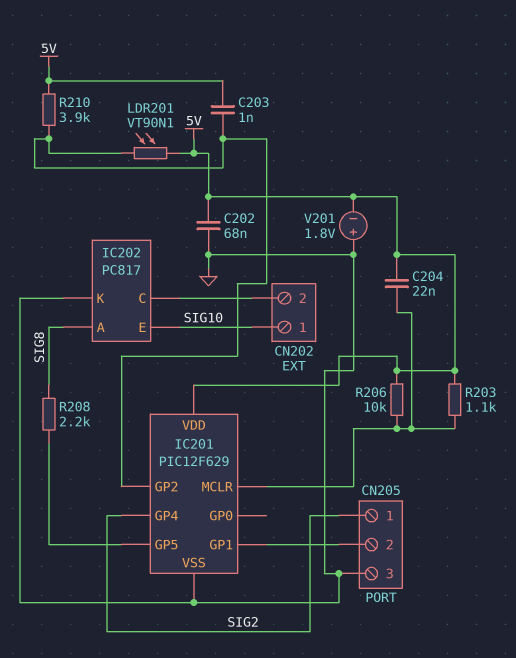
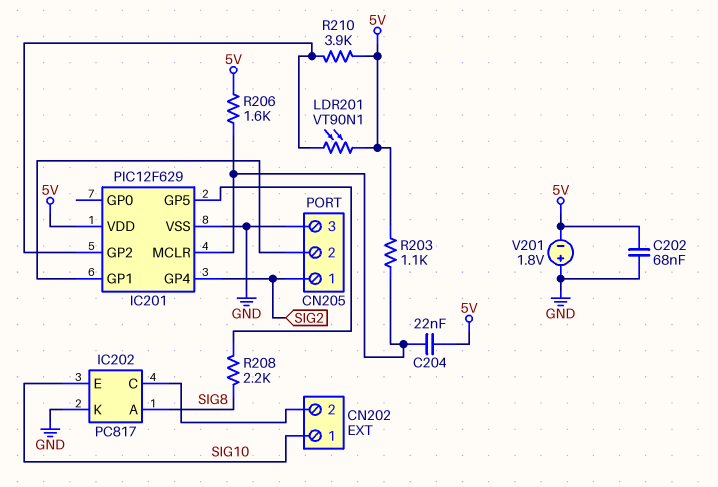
C203: 1nF (5V, IC201/GP2) -> none
R206: 10k (5V, IC201/MCLR) -> 1.6k (5V, IC201/MCLR)

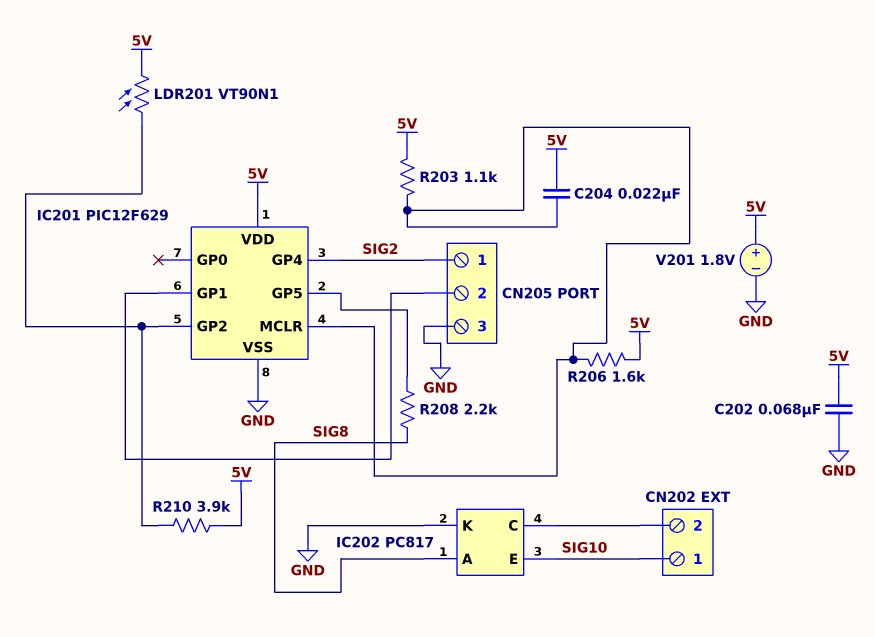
V201: 1.8V (plus GND, minus 5V) -> 1.8V (plus 5V, minus GND)

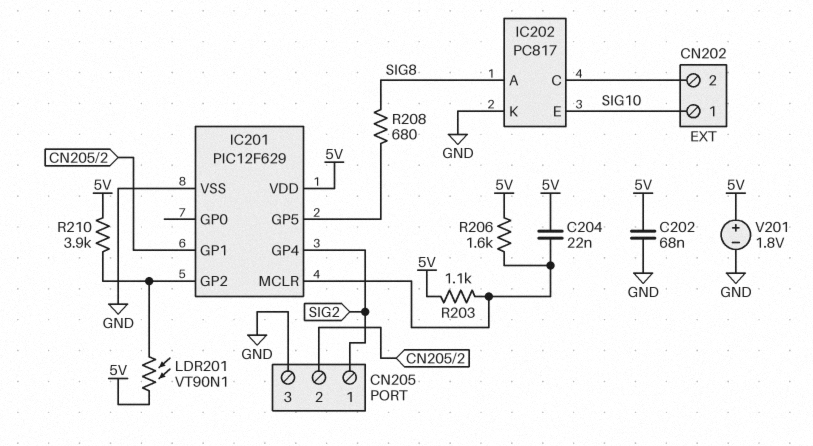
R208: 2.2k (IC201/GP5, SIG8) -> 680 (IC201/GP5, SIG8)

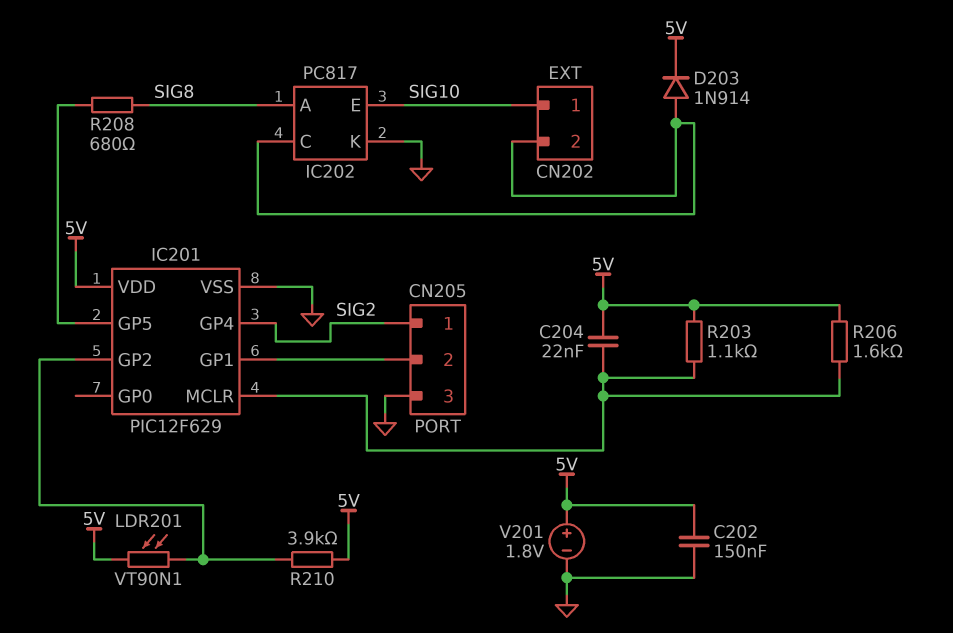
C202: 68nF (5V, GND) -> 150nF (5V, GND)
D203: none -> diode 1N914 (A CN202/2, K 5V)

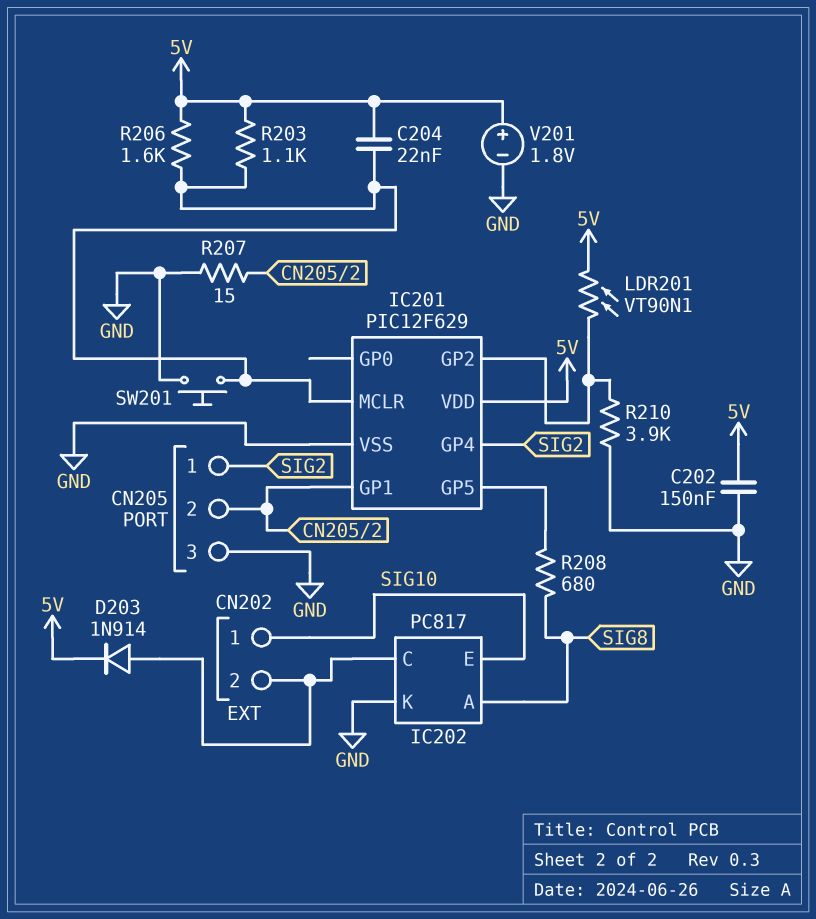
R207: none -> 15 (CN205/2, GND)
R210: 3.9k (5V, IC201/GP2) -> 3.9k (GND, IC201/GP2)
SW201: none -> button (GND, IC201/MCLR)

